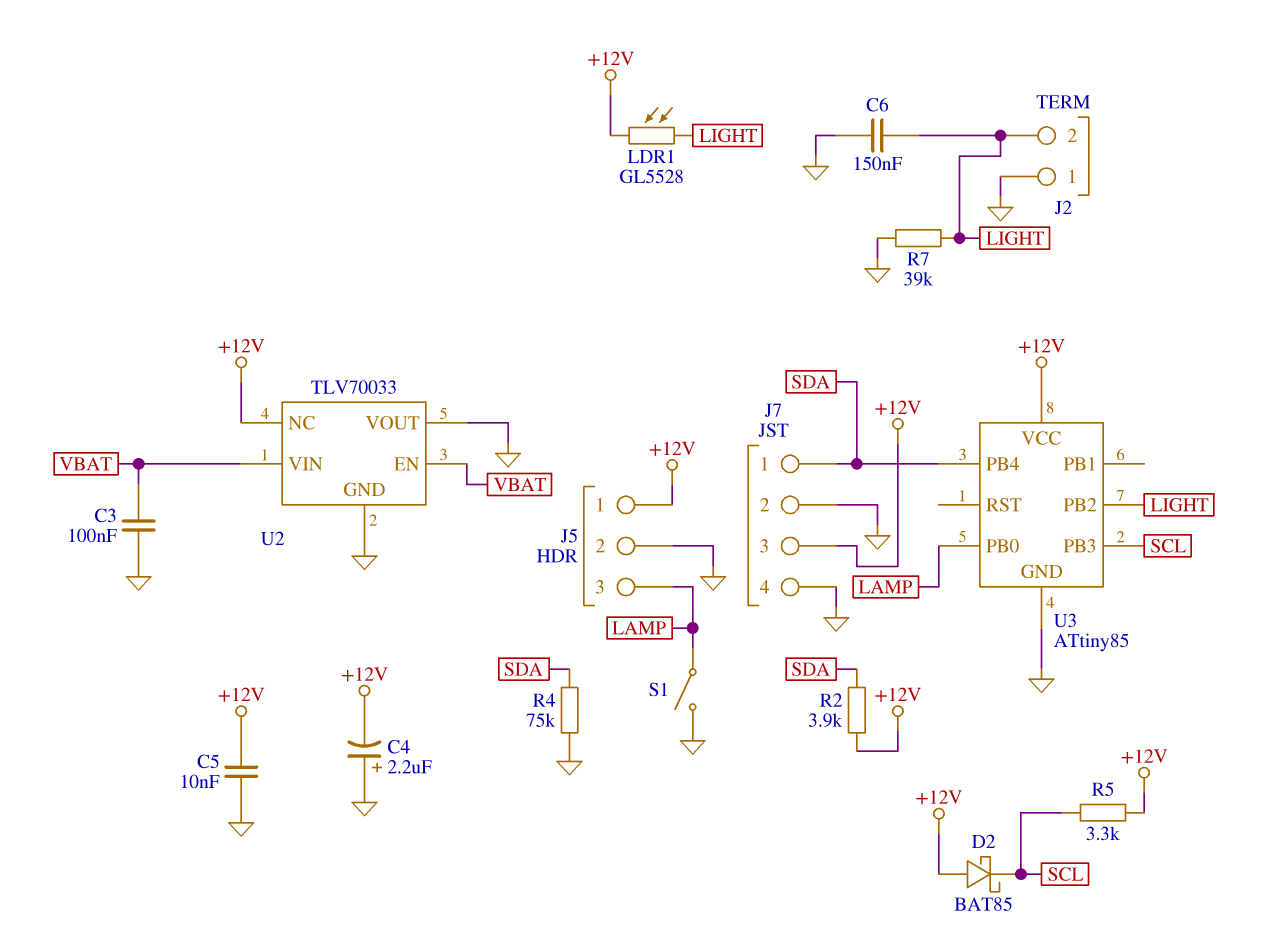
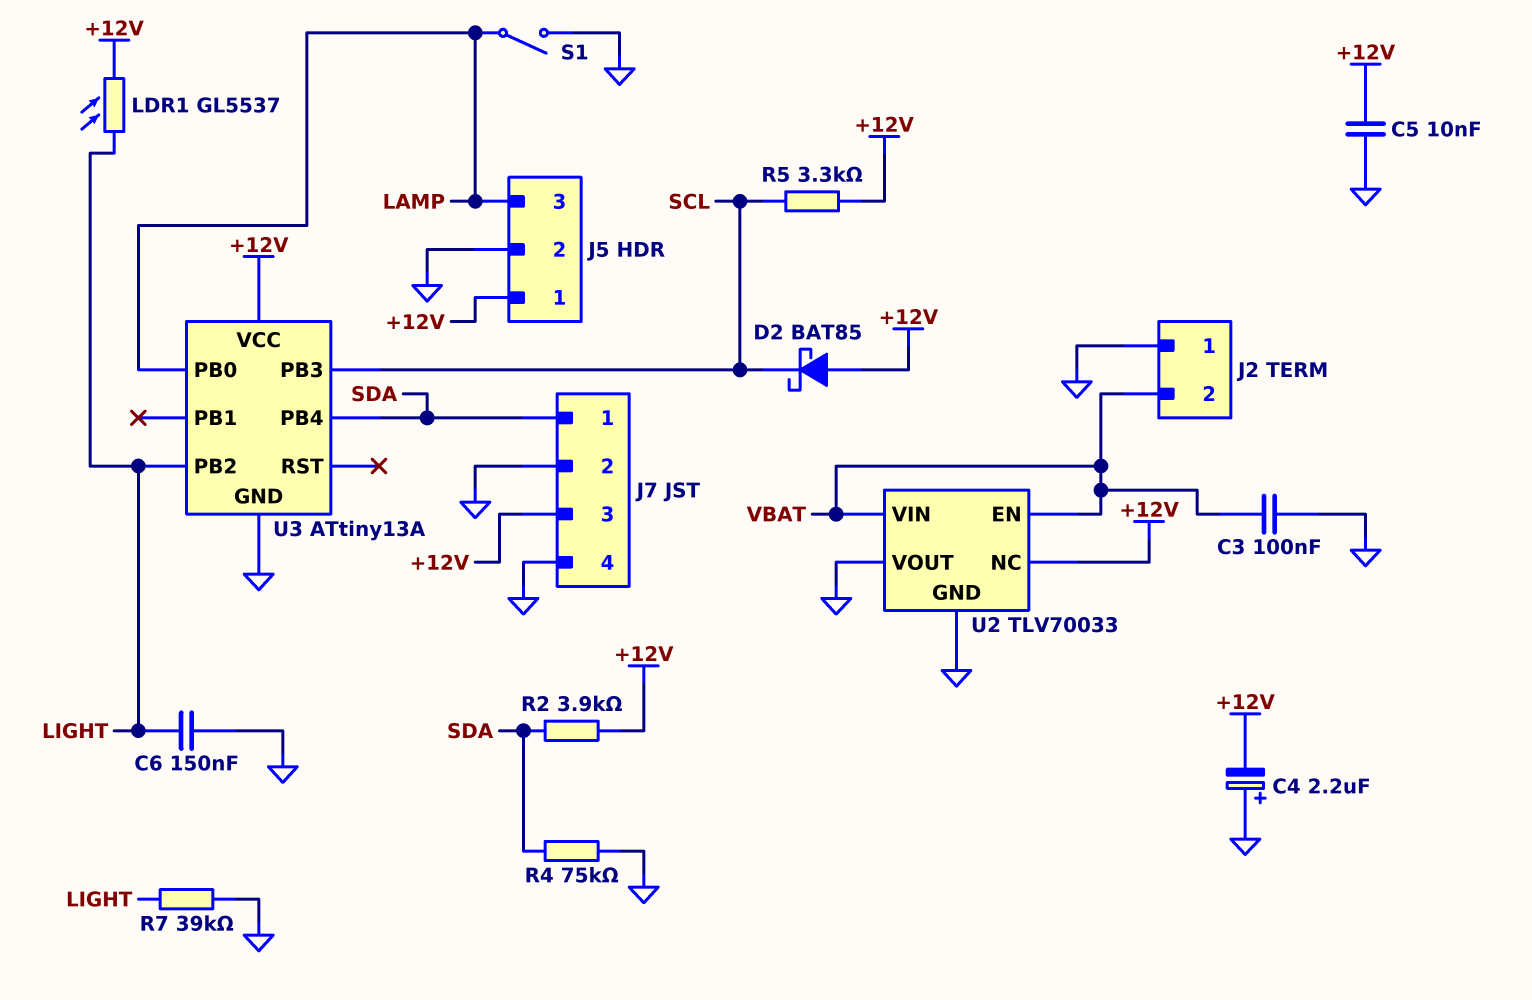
J2 pin 2: LIGHT -> VBAT
LDR1: GL5528 (+12V, LIGHT) -> GL5537 (+12V, LIGHT)
U3: ATtiny85 -> ATtiny13A

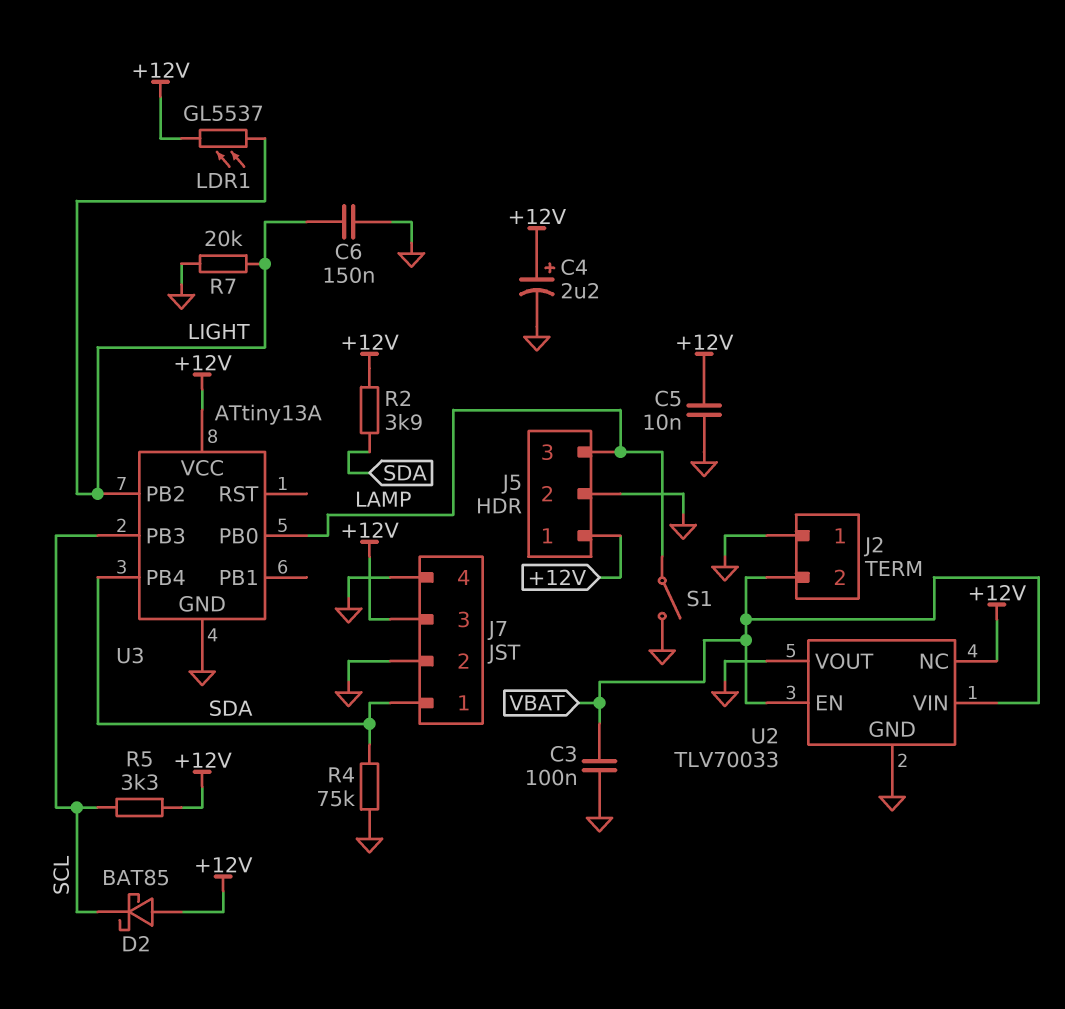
C4: 2.2uF (plus GND, minus +12V) -> 2.2uF (plus +12V, minus GND)
R7: 39k (GND, LIGHT) -> 20k (GND, LIGHT)

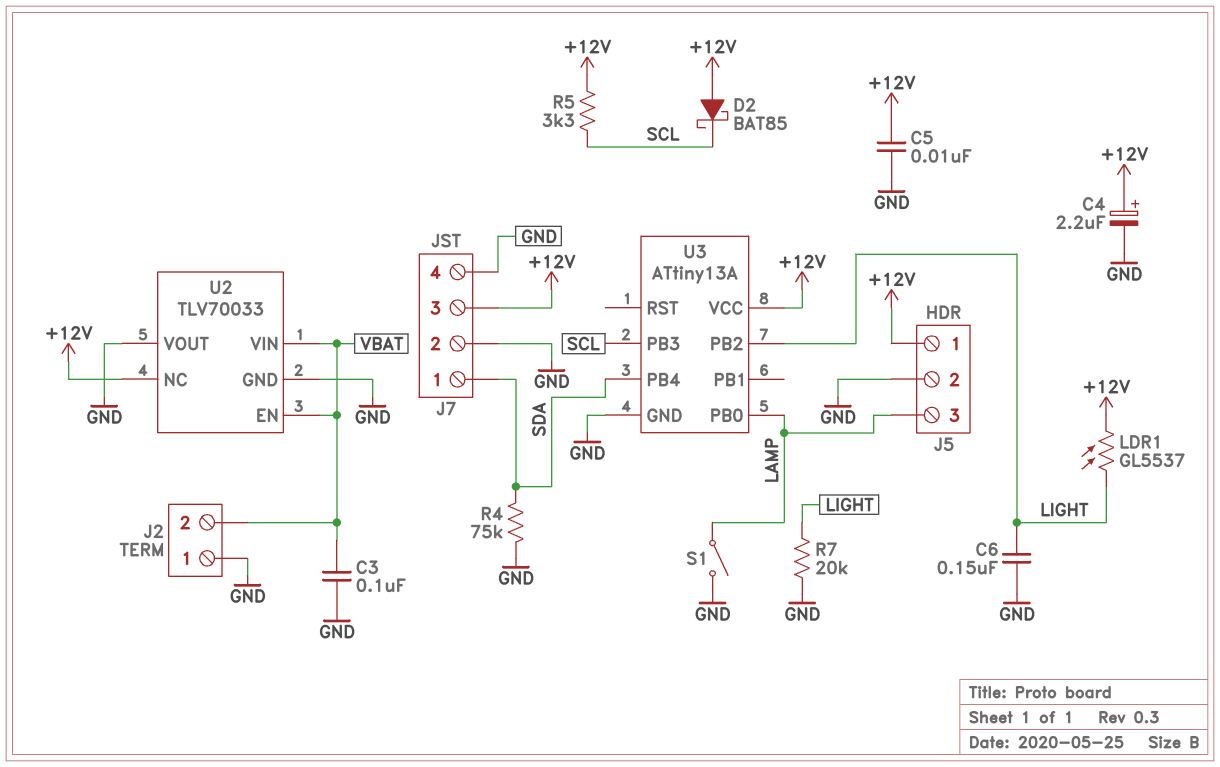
R2: 3.9k (+12V, SDA) -> none

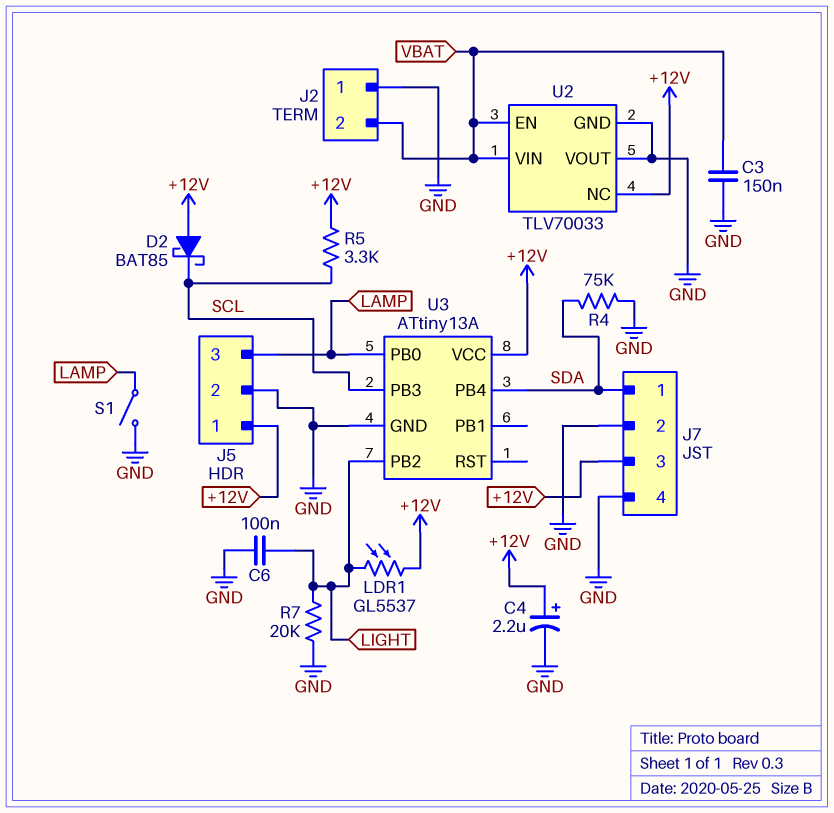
C3: 100nF (GND, VBAT) -> 150nF (GND, VBAT)
C5: 10nF (+12V, GND) -> none
C6: 150nF (GND, LIGHT) -> 100nF (GND, LIGHT)

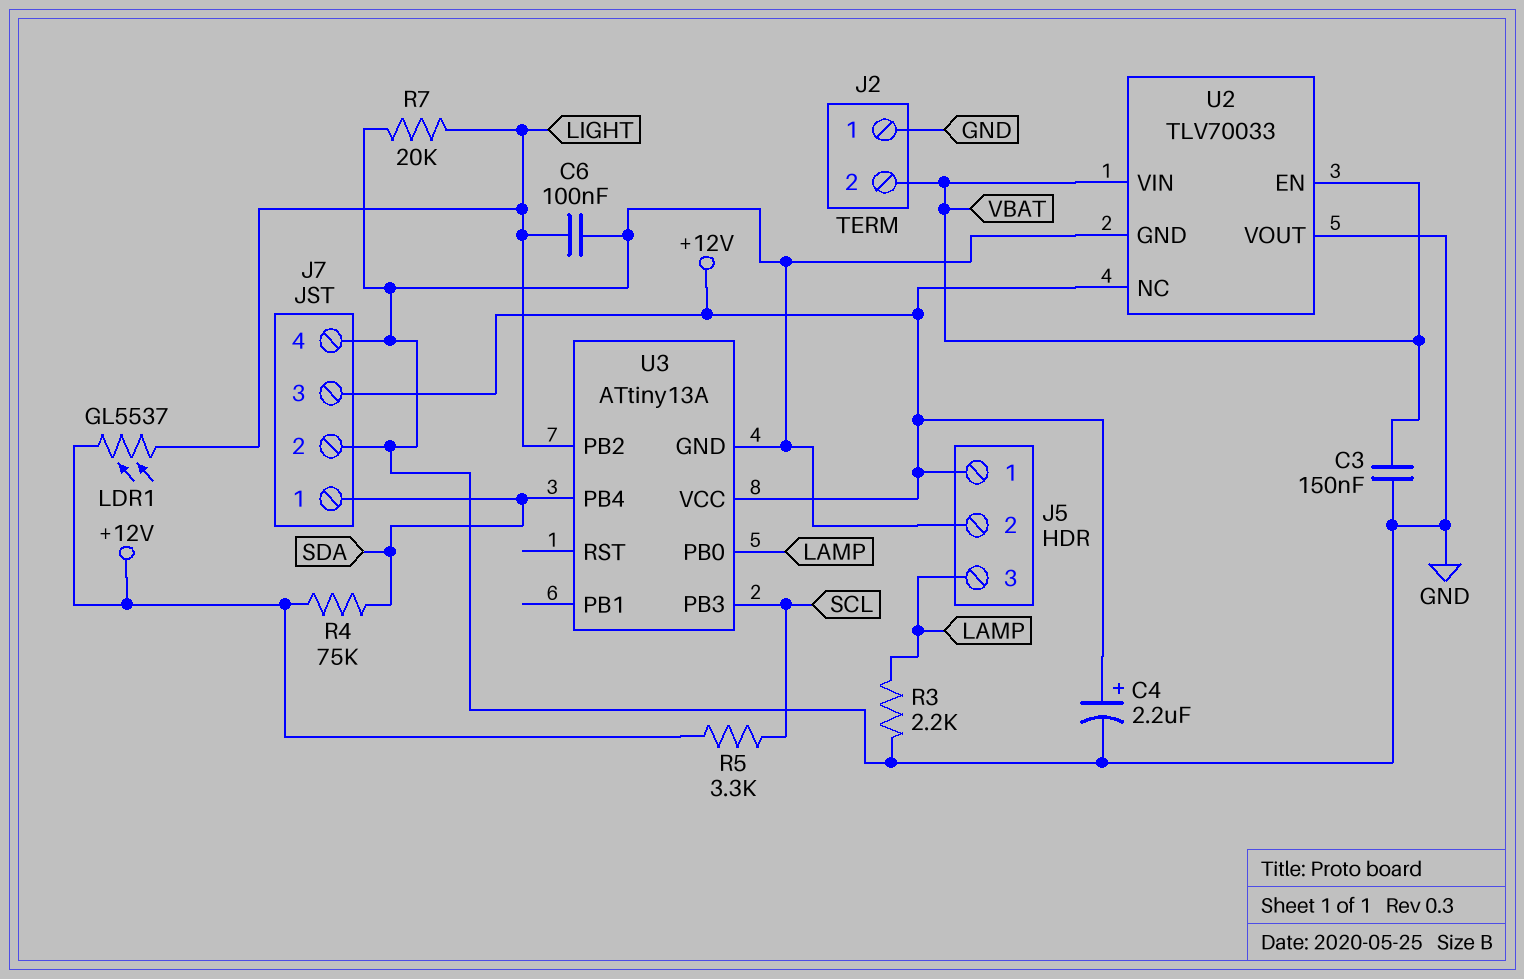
D2: schottky BAT85 (A +12V, K SCL) -> none
R3: none -> 2.2k (GND, LAMP)
R4: 75k (GND, SDA) -> 75k (+12V, SDA)
S1: switch (GND, LAMP) -> none

